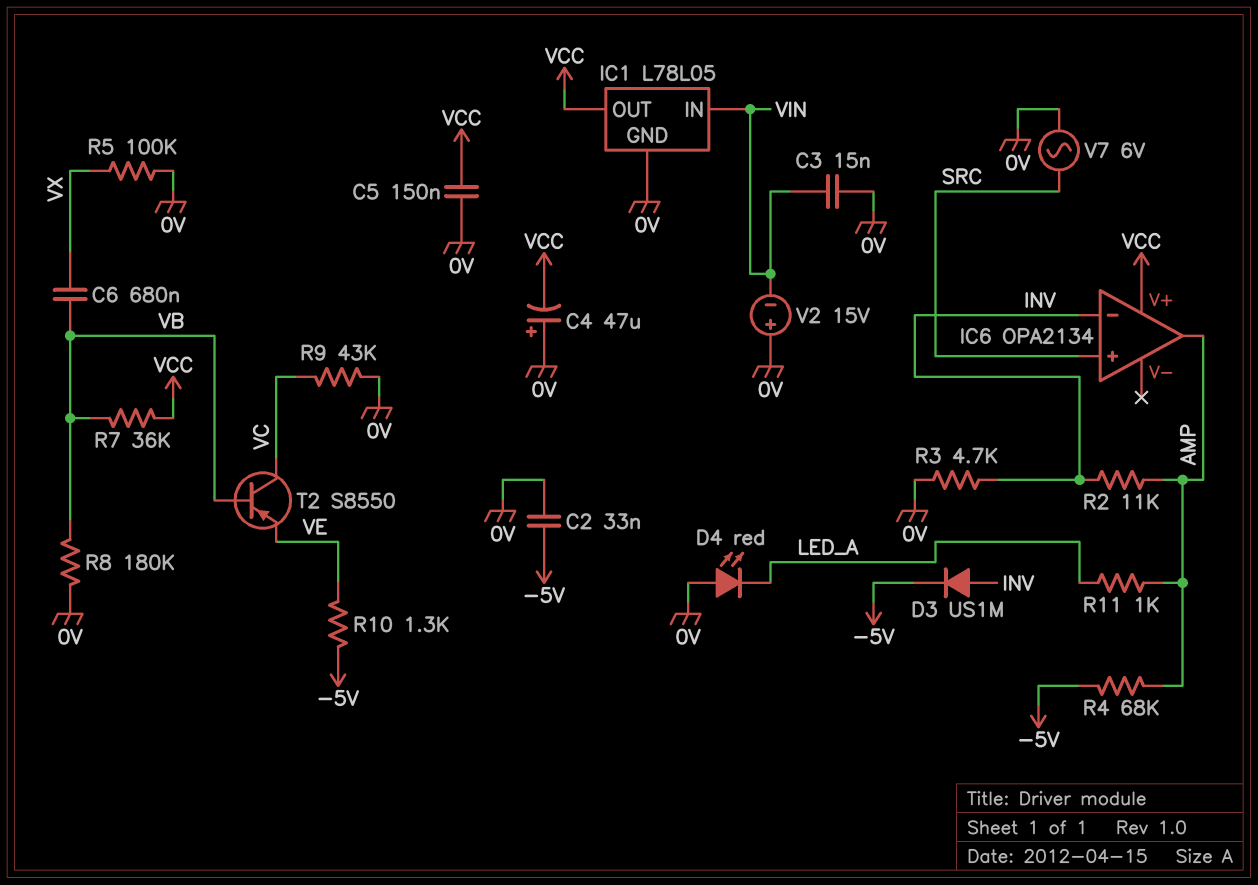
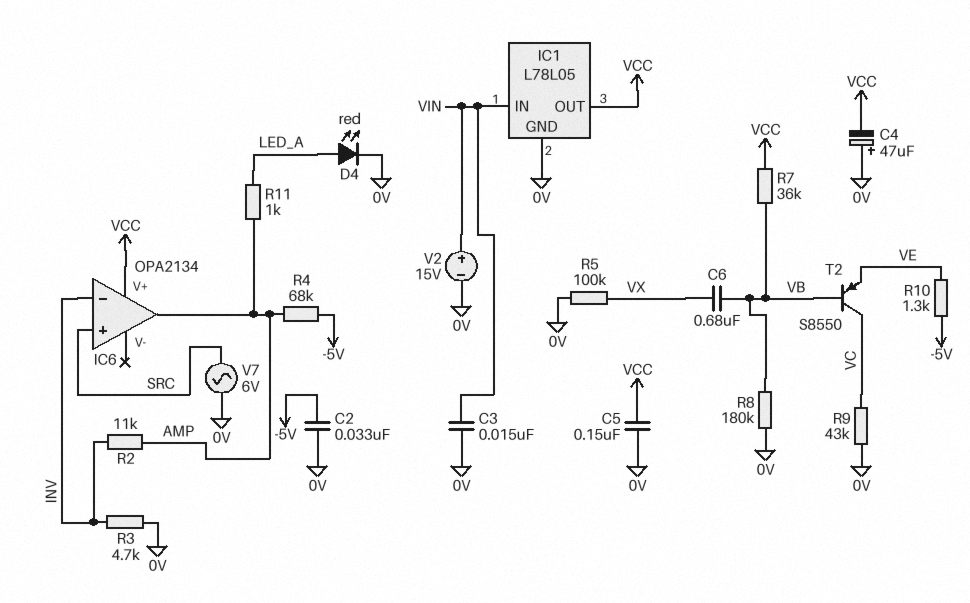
D3: diode US1M (A INV, K -5V) -> none
D4: LED red (A 0V, K LED_A) -> LED red (A LED_A, K 0V)
V2: 15V (plus 0V, minus VIN) -> 15V (plus VIN, minus 0V)

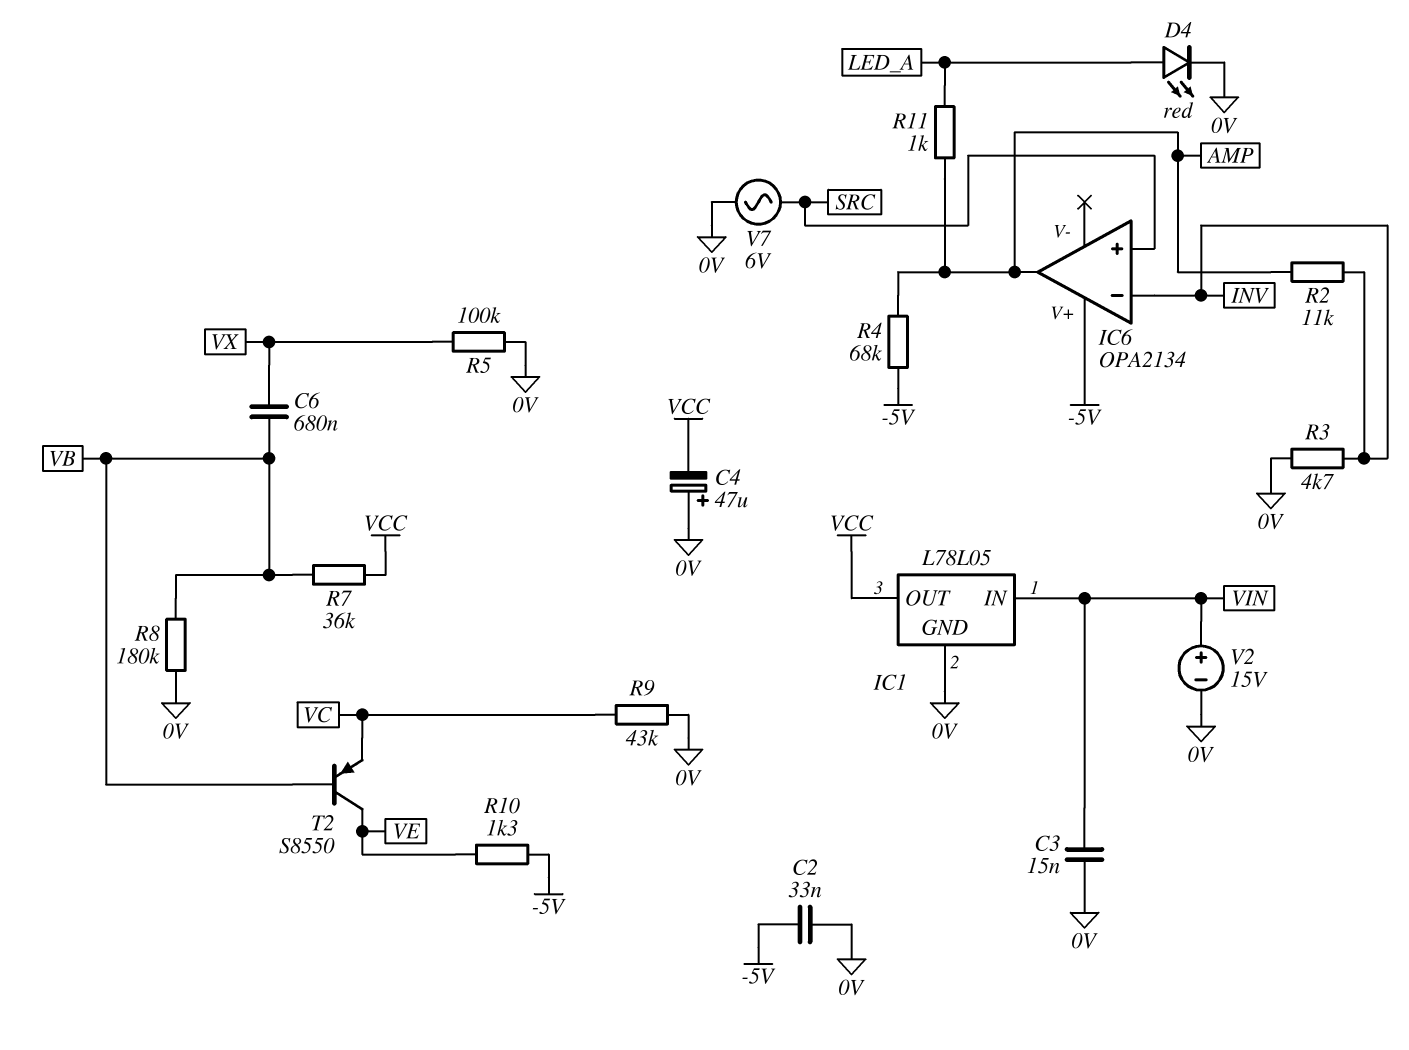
C5: 150nF (0V, VCC) -> none
IC6 pin V+: VCC -> -5V
T2: PNP S8550 (B VB, C VC, E VE) -> PNP S8550 (B VB, C VE, E VC)

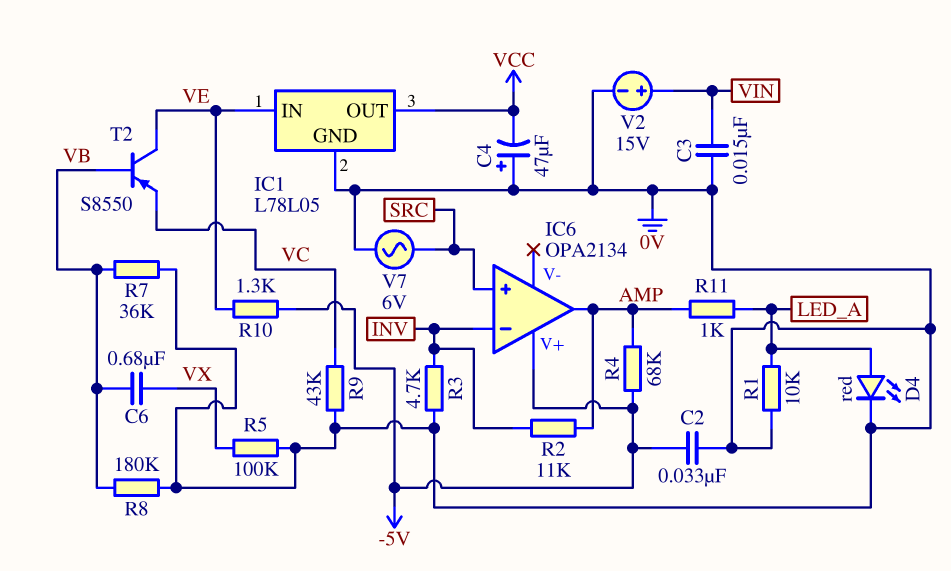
IC1 pin IN: VIN -> VE
R1: none -> 10k (0V, LED_A)
R7: 36k (VB, VCC) -> 36k (0V, VB)

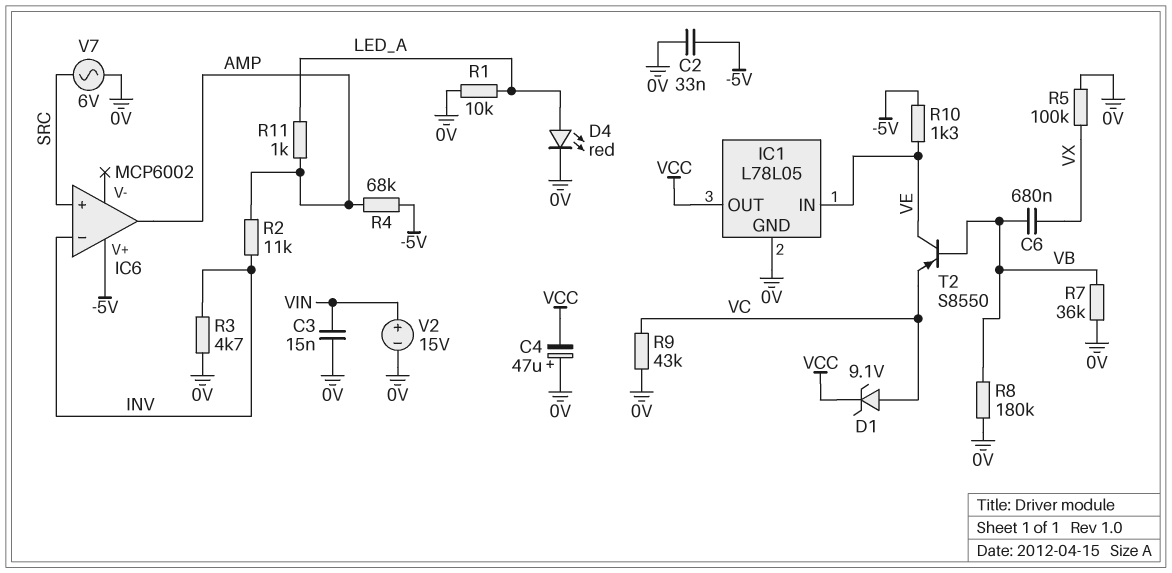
D1: none -> zener 9.1V (A VC, K VCC)
IC6: OPA2134 -> MCP6002

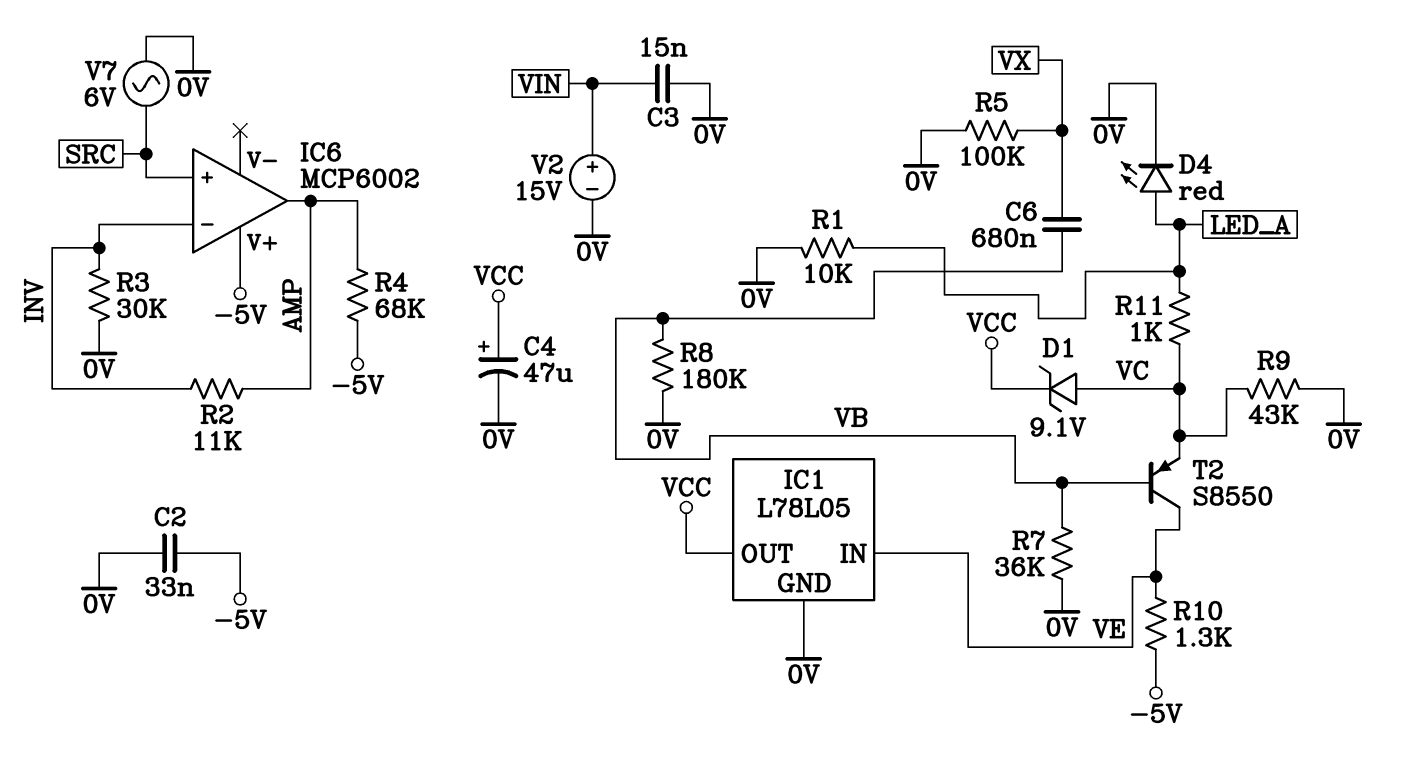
C4: 47uF (plus 0V, minus VCC) -> 47uF (plus VCC, minus 0V)
R3: 4.7k (0V, INV) -> 30k (0V, INV)
R11: 1k (AMP, LED_A) -> 1k (LED_A, VC)

